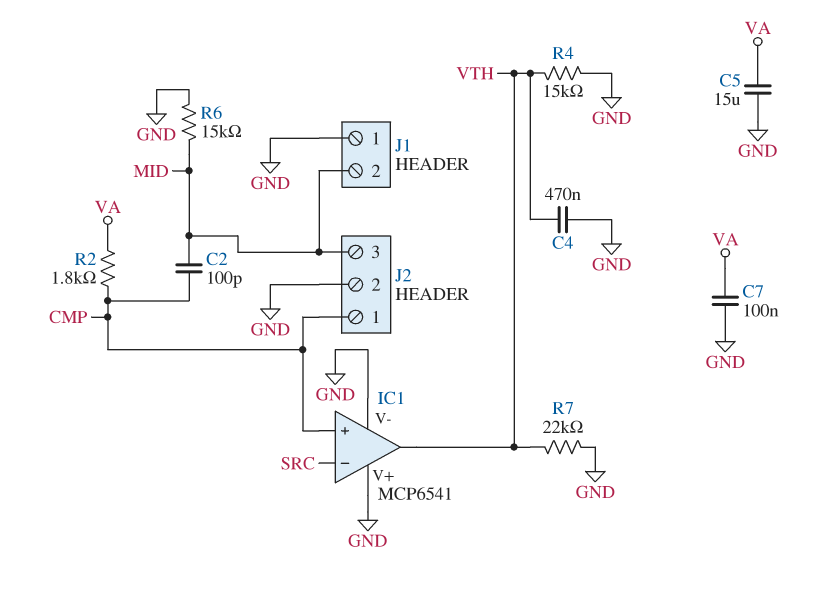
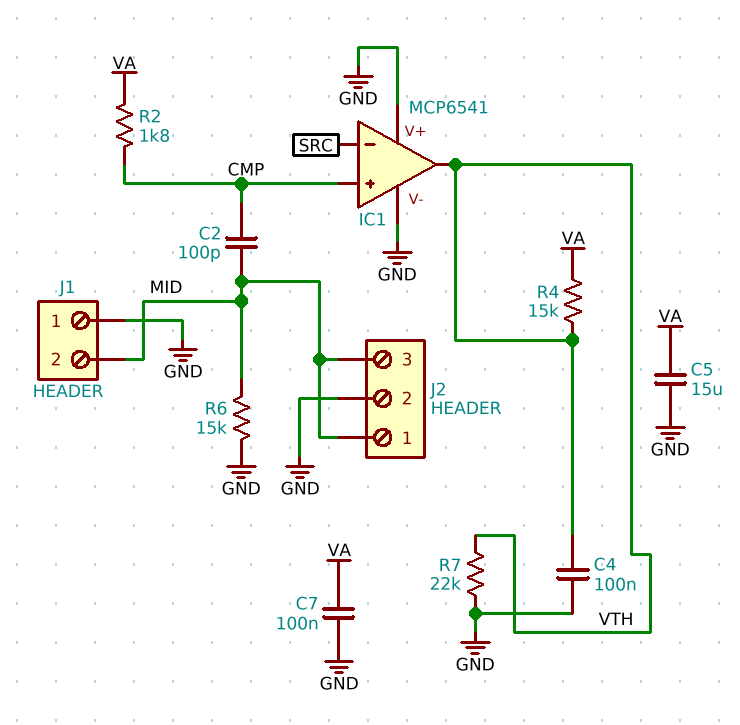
C4: 470nF (GND, VTH) -> 100nF (GND, VTH)
J2 pin 1: CMP -> MID
R4: 15k (GND, VTH) -> 15k (VA, VTH)

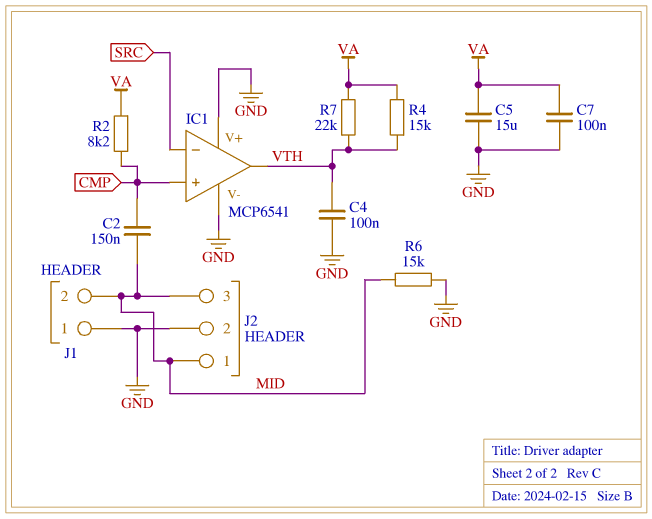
C2: 100pF (CMP, MID) -> 150nF (CMP, MID)
R2: 1.8k (CMP, VA) -> 8.2k (CMP, VA)
R7: 22k (GND, VTH) -> 22k (VA, VTH)

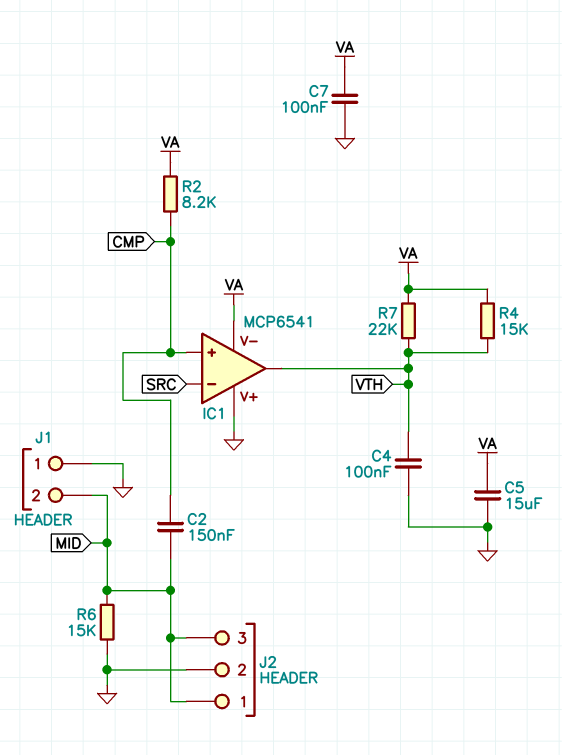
IC1 pin V-: GND -> VA

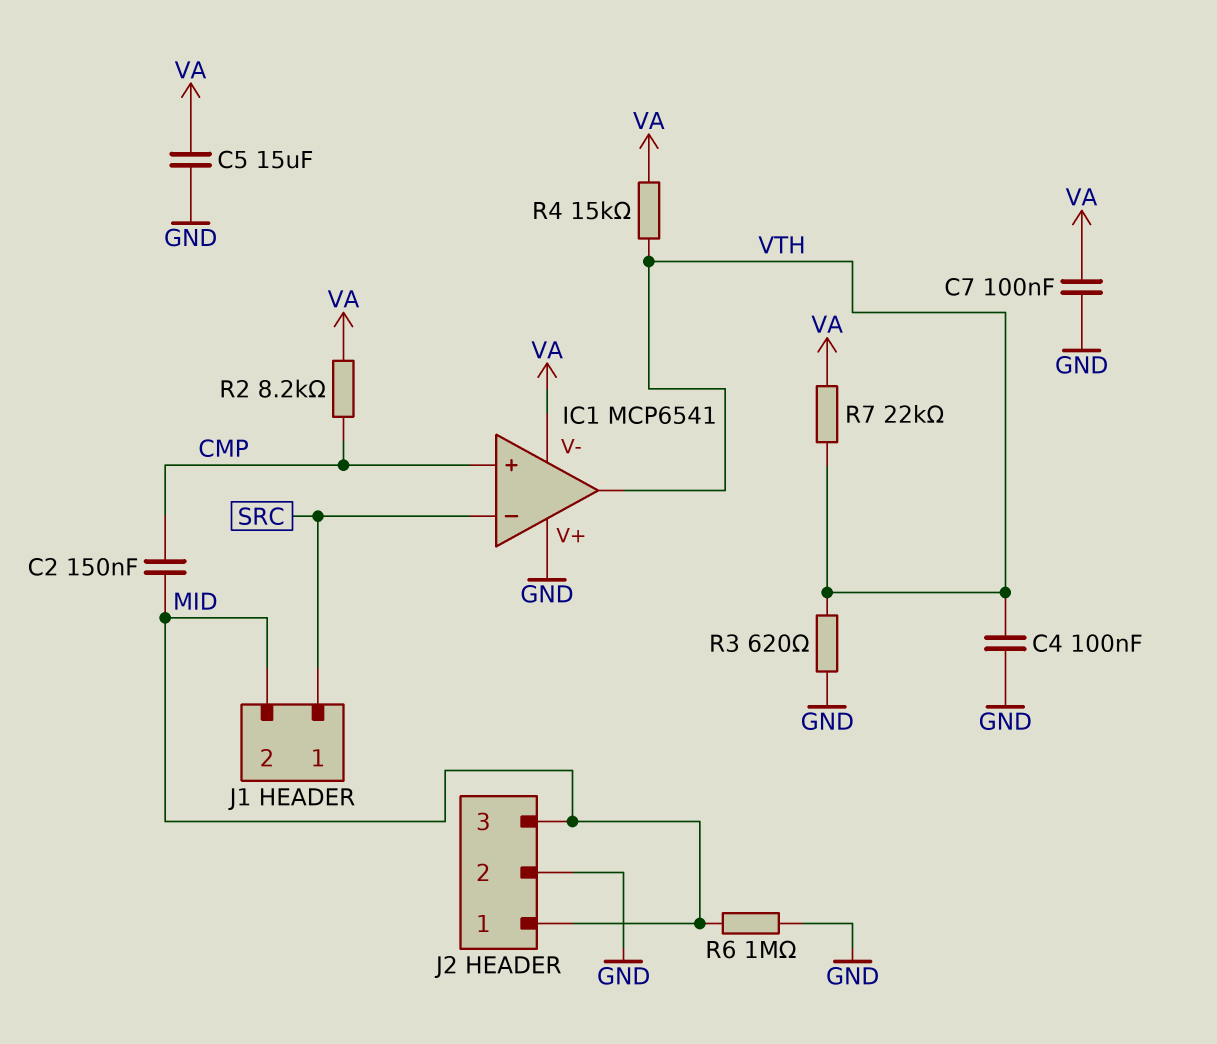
J1 pin 1: GND -> SRC
R3: none -> 620 (GND, VTH)
R6: 15k (GND, MID) -> 1M (GND, MID)

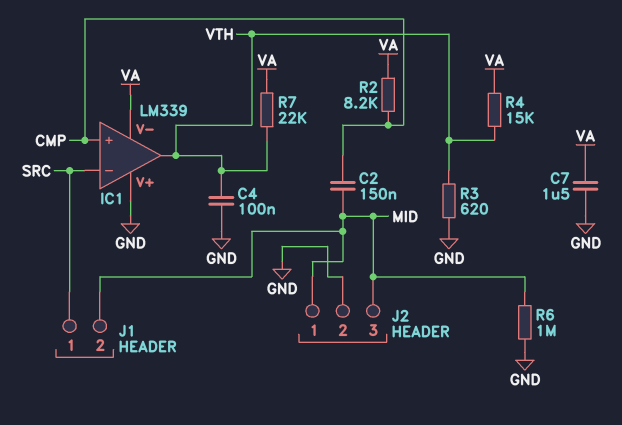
C5: 15uF (GND, VA) -> none
C7: 100nF (GND, VA) -> 1.5uF (GND, VA)
IC1: MCP6541 -> LM339

